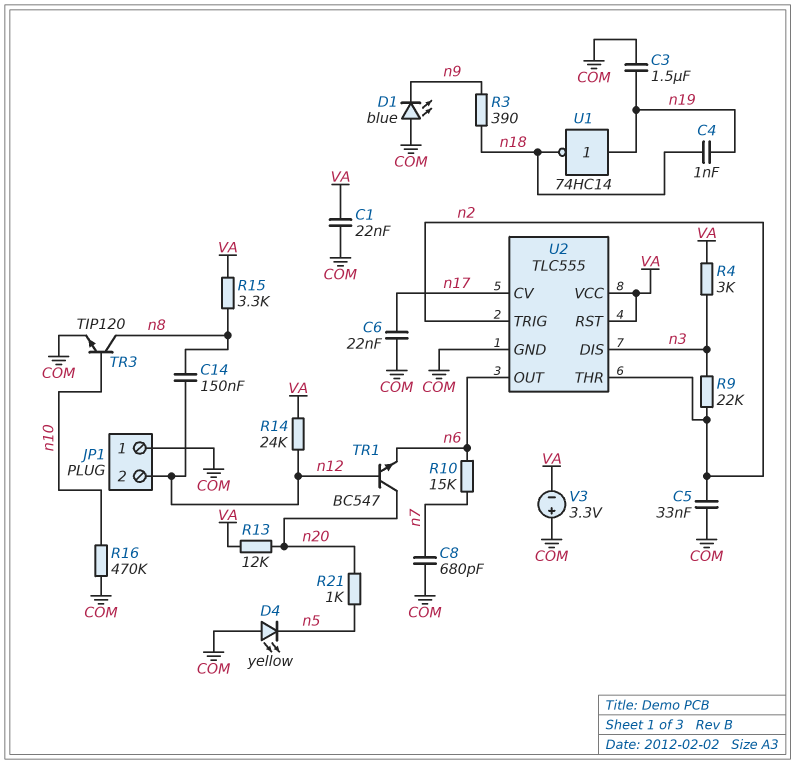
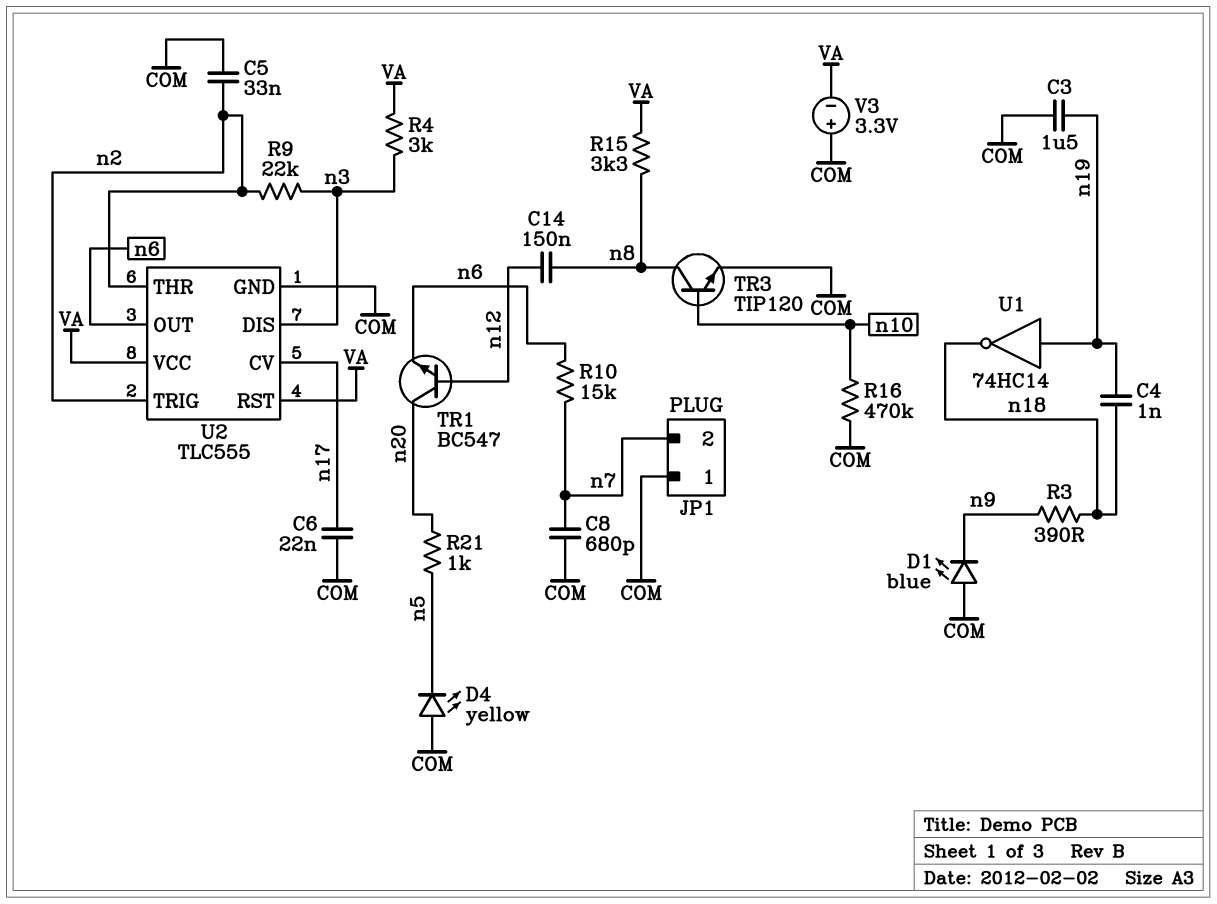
C1: 22nF (COM, VA) -> none
JP1 pin 2: n12 -> n7
R13: 12k (VA, n20) -> none
R14: 24k (VA, n12) -> none

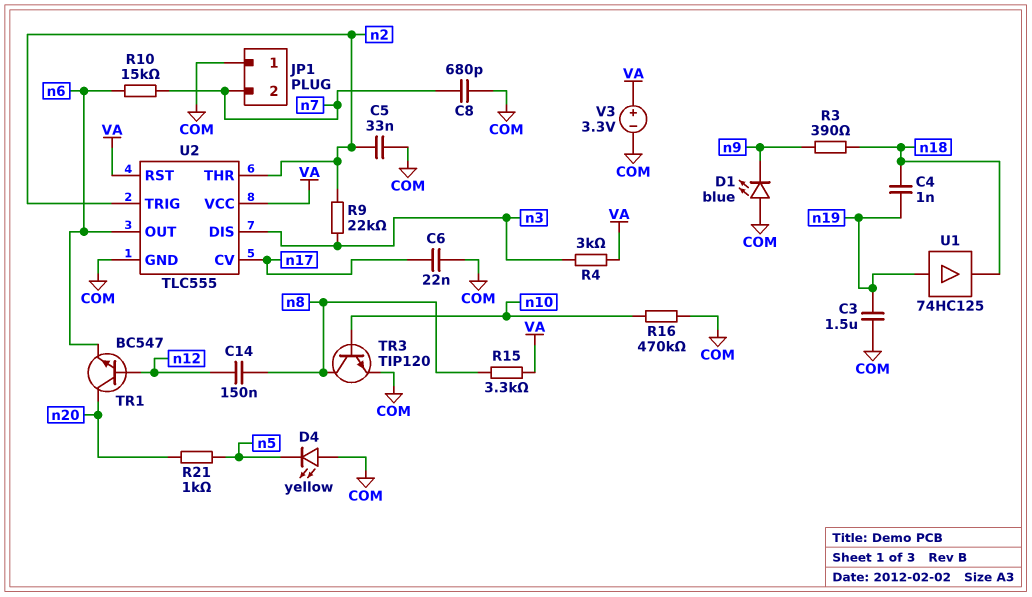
U1: NOT 74HC14 (in n19, out n18) -> buffer 74HC125 (in n19, out n18)
V3: 3.3V (plus COM, minus VA) -> 3.3V (plus VA, minus COM)

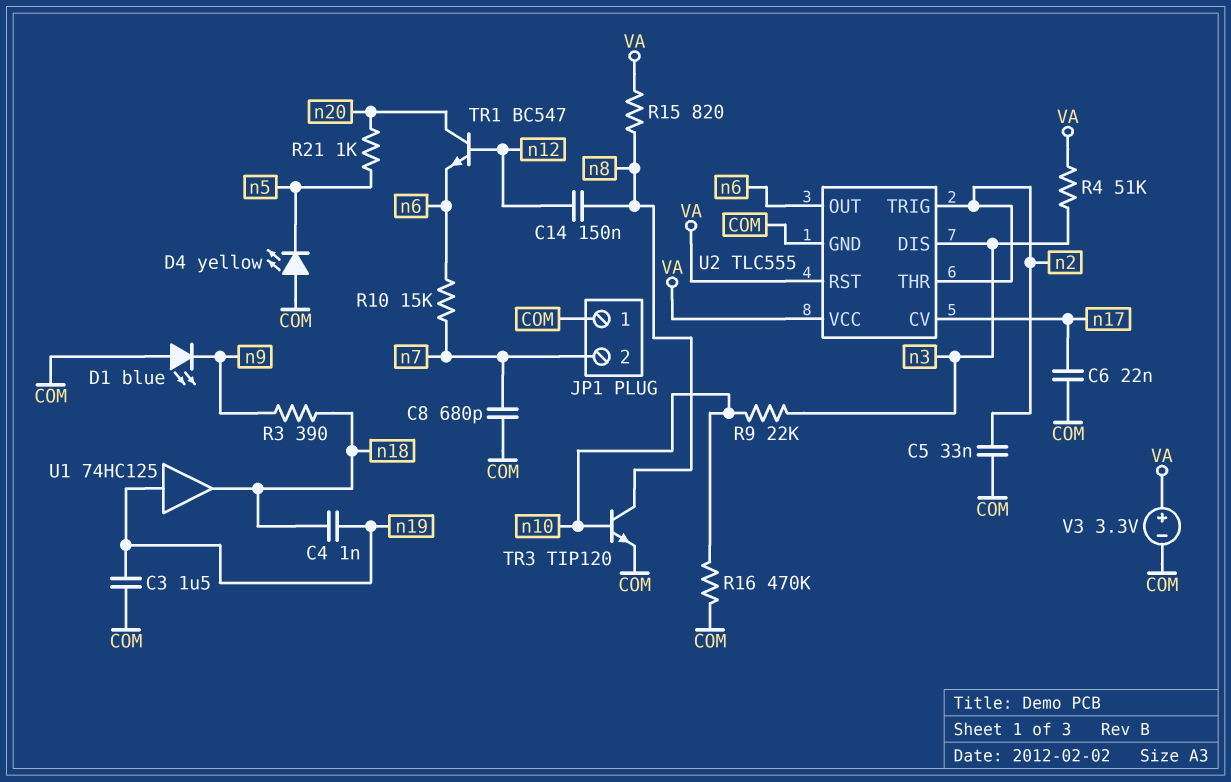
R4: 3k (VA, n3) -> 51k (VA, n3)
R9: 22k (n2, n3) -> 22k (n3, n10)
R15: 3.3k (VA, n8) -> 820 (VA, n8)

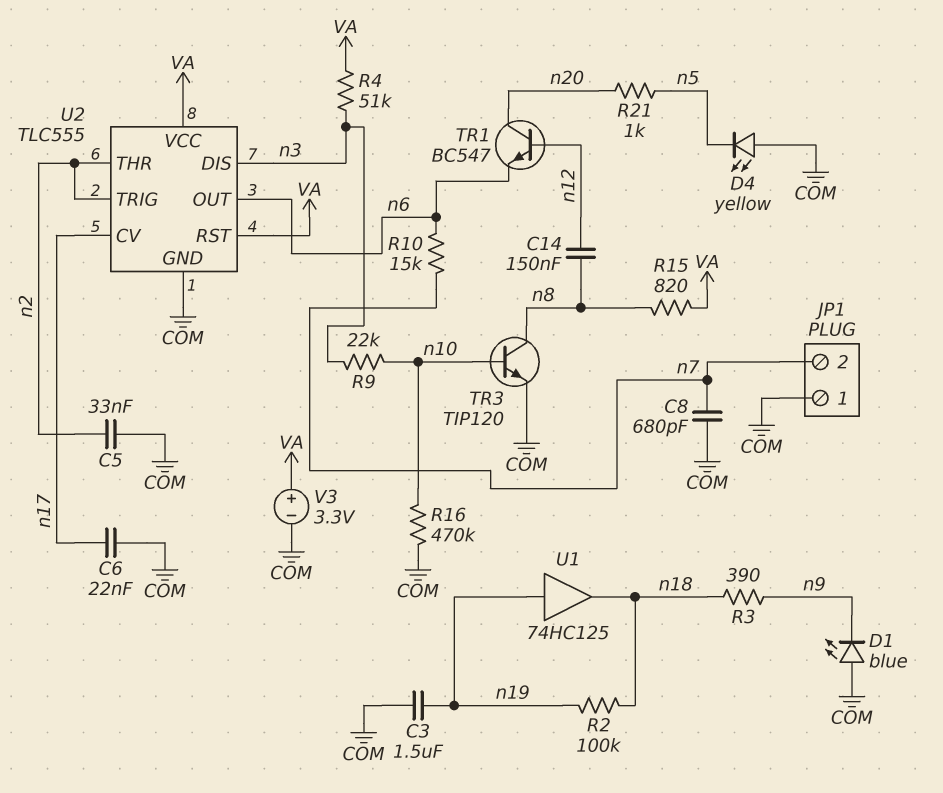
C4: 1nF (n18, n19) -> none
R2: none -> 100k (n18, n19)

